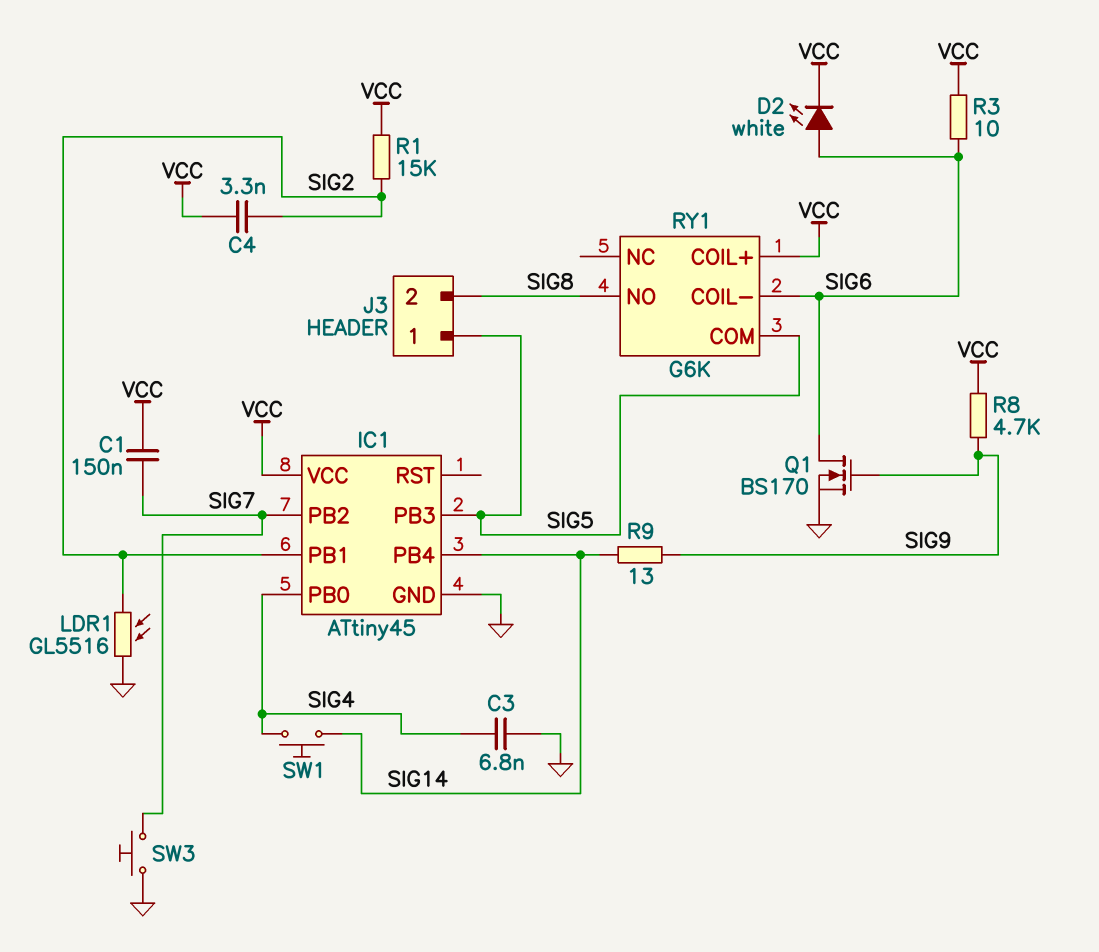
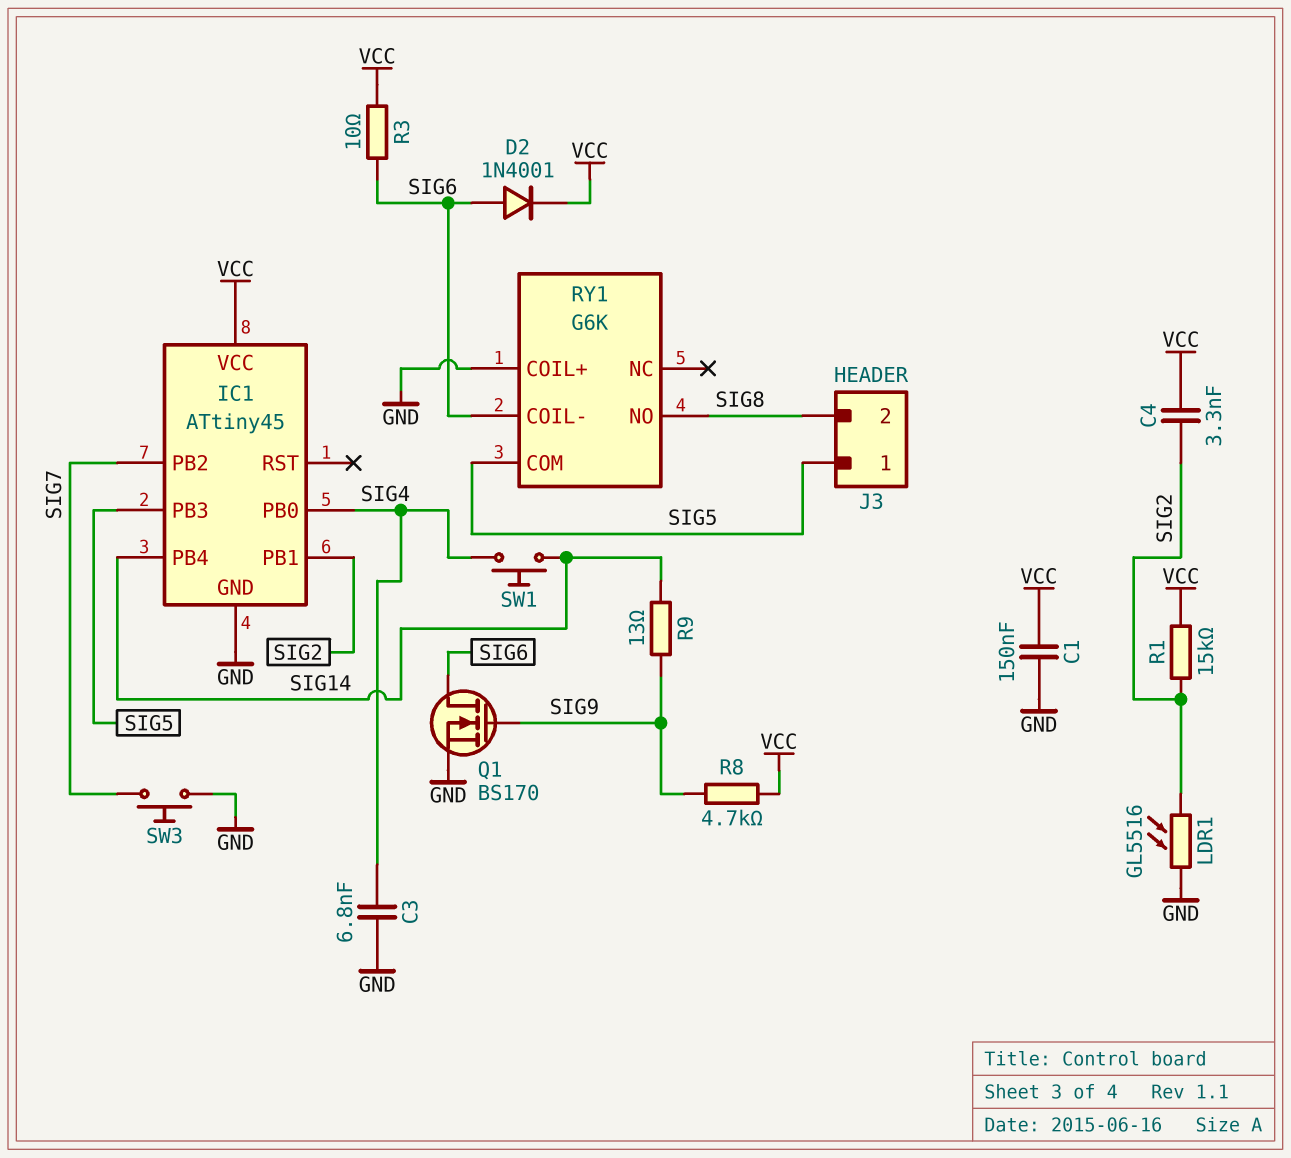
C1: 150nF (SIG7, VCC) -> 150nF (GND, VCC)
D2: LED white (A SIG6, K VCC) -> diode 1N4001 (A SIG6, K VCC)
RY1 pin COIL+: VCC -> GND

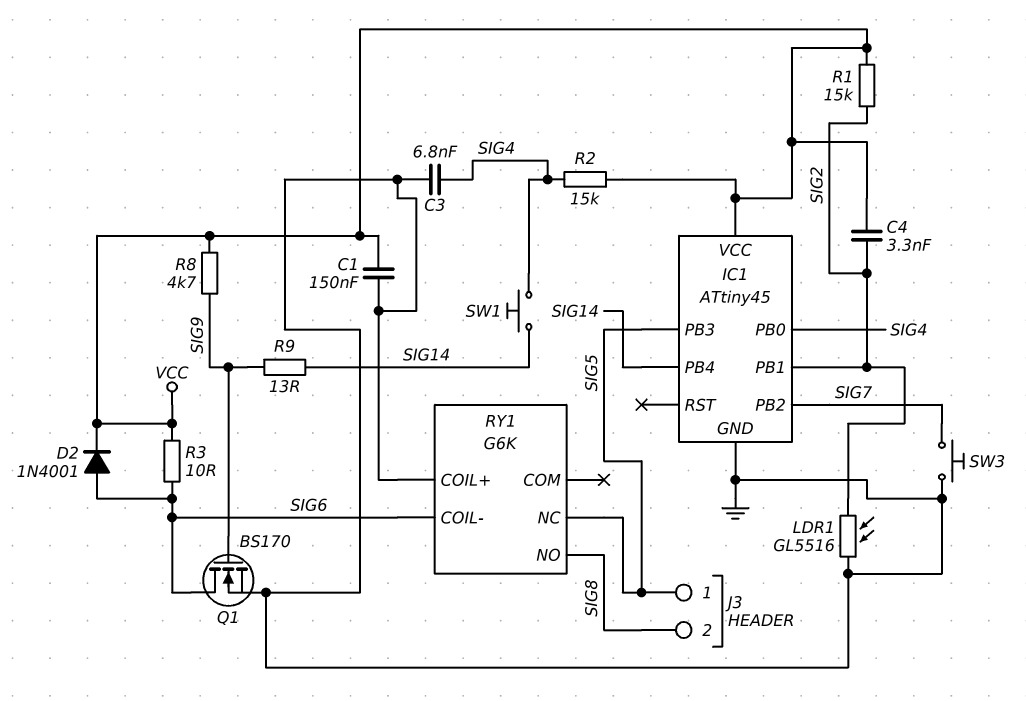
R2: none -> 15k (SIG4, VCC)
RY1 pin COM: SIG5 -> none
RY1 pin NC: none -> SIG5

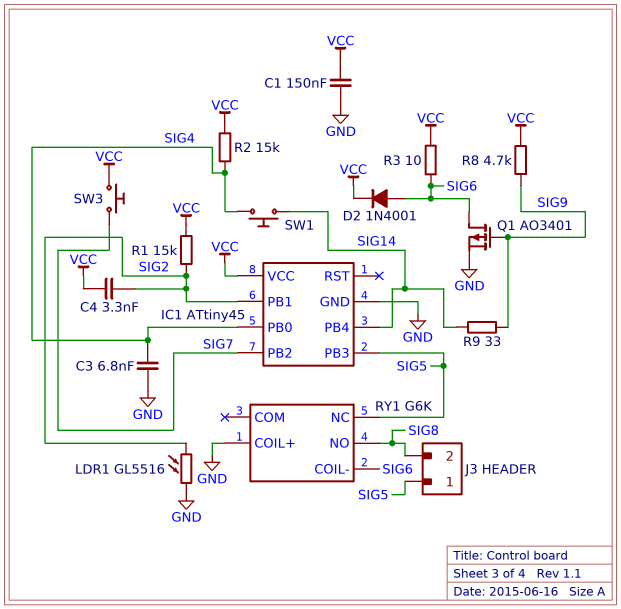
Q1: NMOS BS170 (G SIG9, D SIG6, S GND) -> PMOS AO3401 (G SIG9, D SIG6, S GND)
R9: 13 (SIG9, SIG14) -> 33 (SIG9, SIG14)
SW3: button (GND, SIG7) -> button (SIG7, VCC)

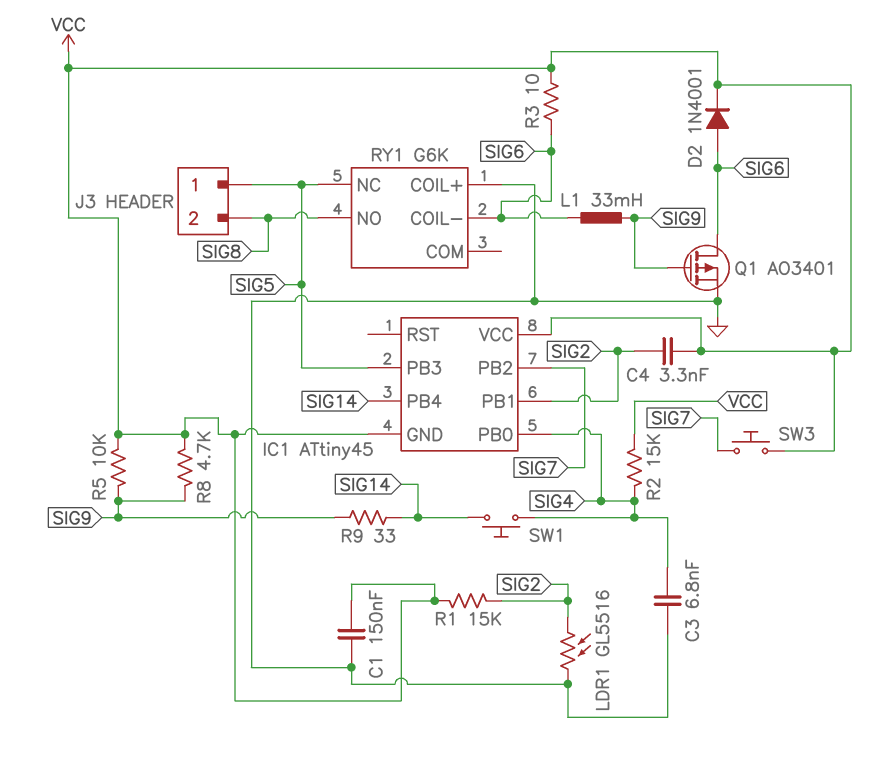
IC1 pin GND: GND -> VCC
L1: none -> 33mH (SIG6, SIG9)
R5: none -> 10k (SIG9, VCC)

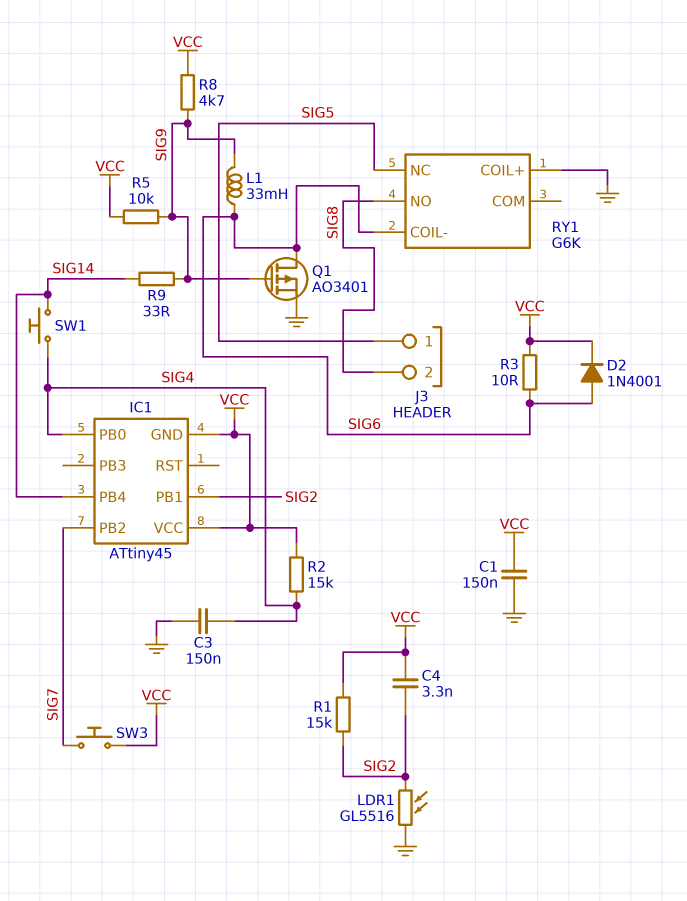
C3: 6.8nF (GND, SIG4) -> 150nF (GND, SIG4)
IC1 pin PB3: SIG5 -> none

